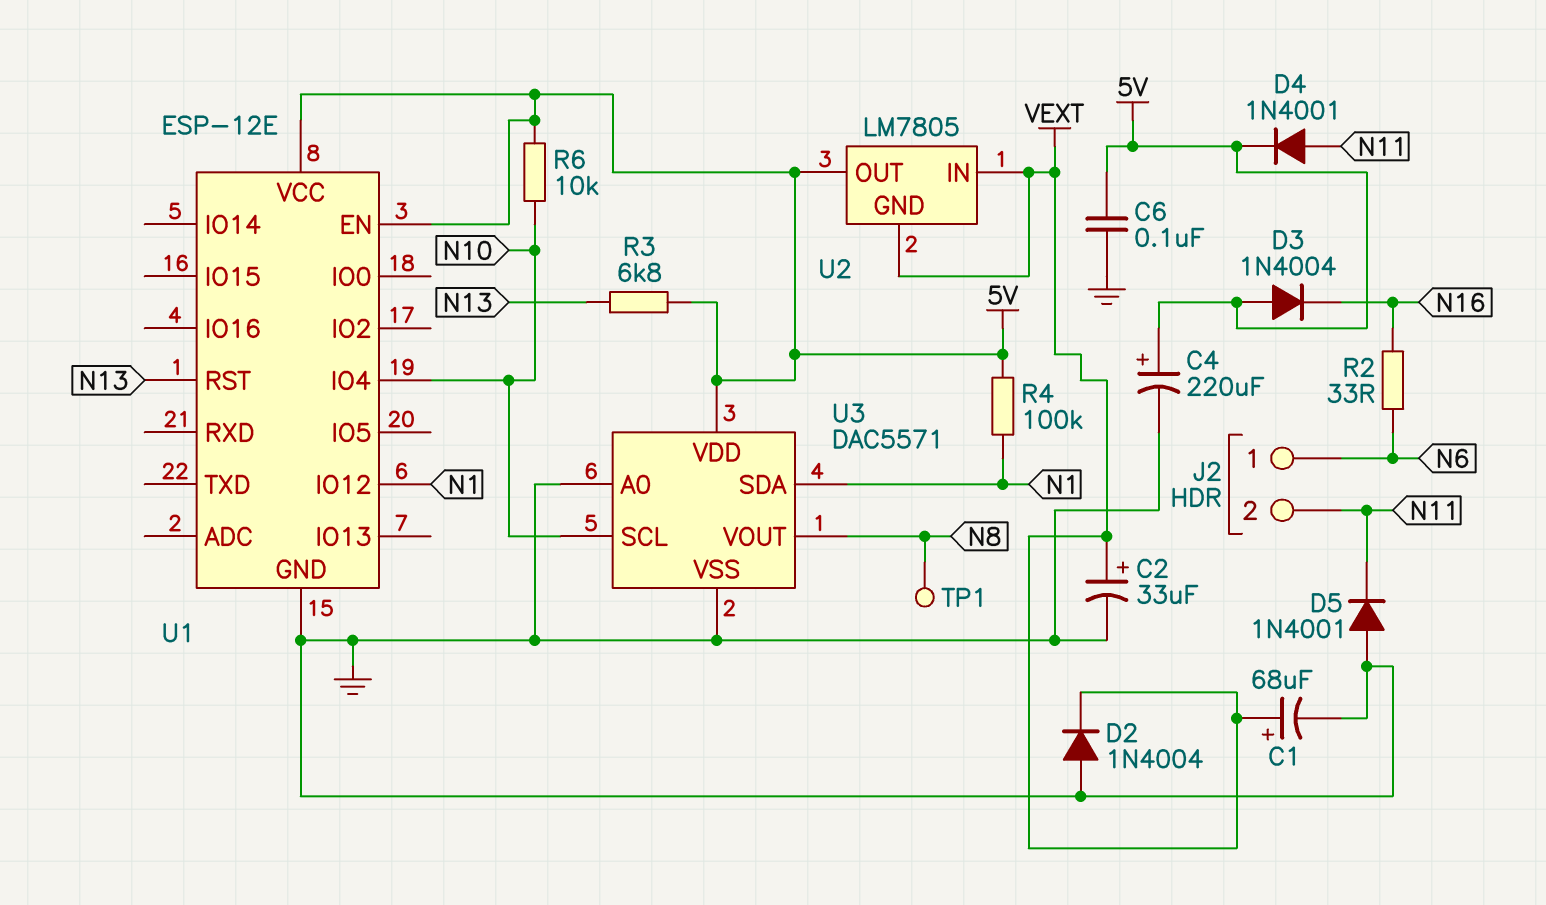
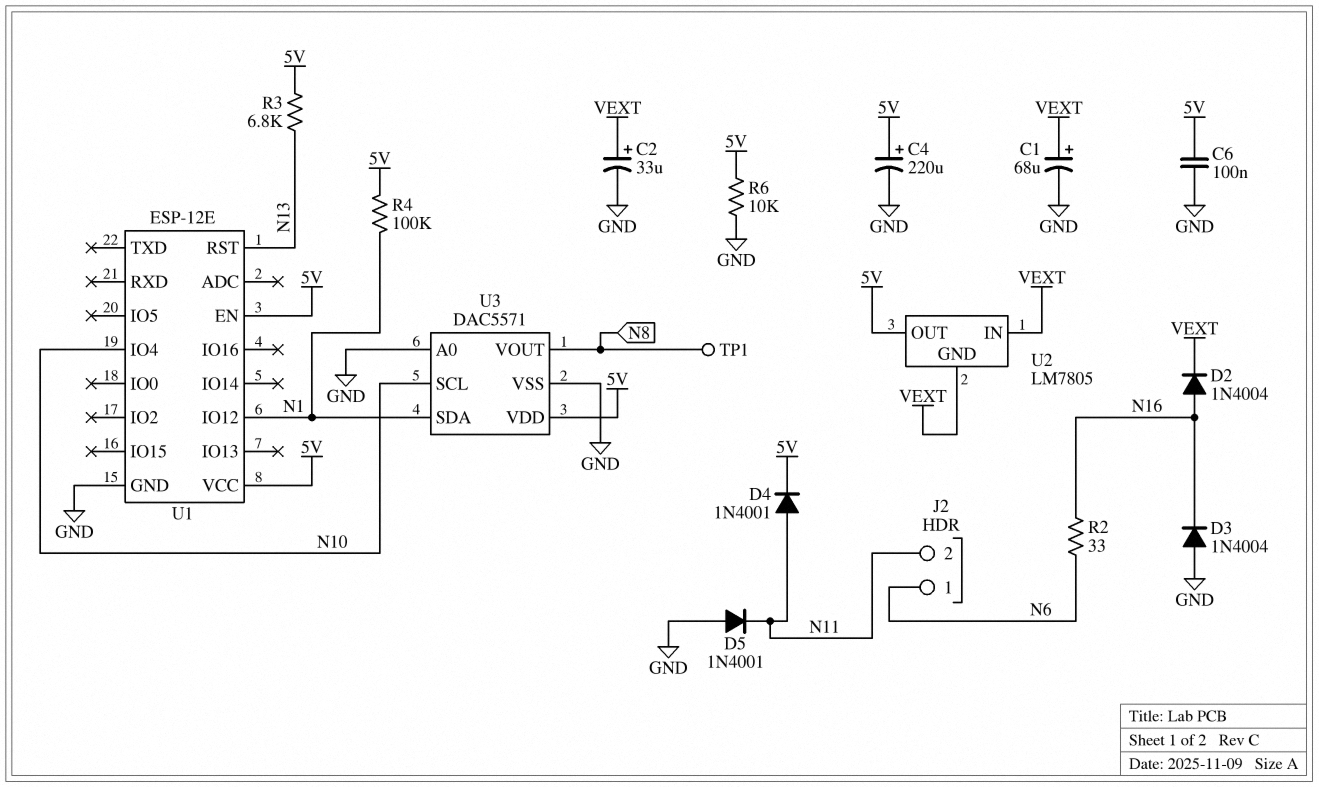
D2: diode 1N4004 (A GND, K VEXT) -> diode 1N4004 (A N16, K VEXT)
D3: diode 1N4004 (A 5V, K N16) -> diode 1N4004 (A GND, K N16)
R6: 10k (5V, N10) -> 10k (5V, GND)

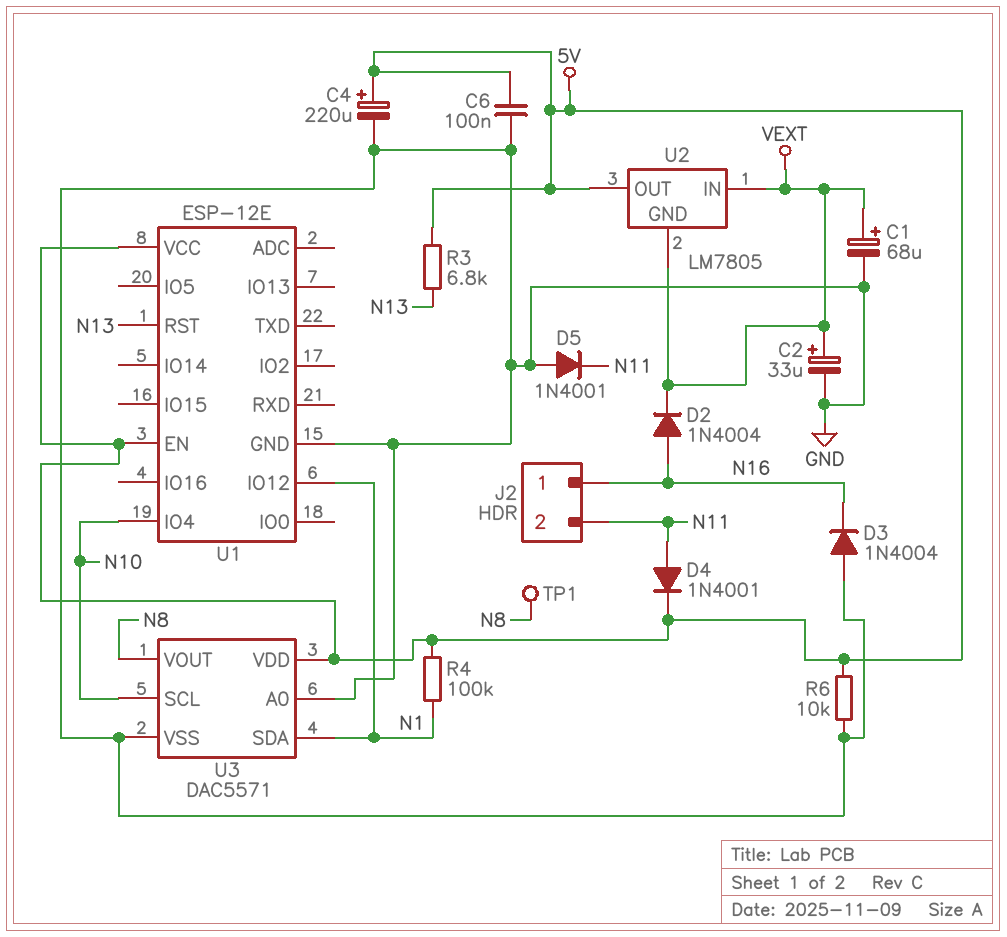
J2 pin 1: N6 -> N16
R2: 33 (N6, N16) -> none

